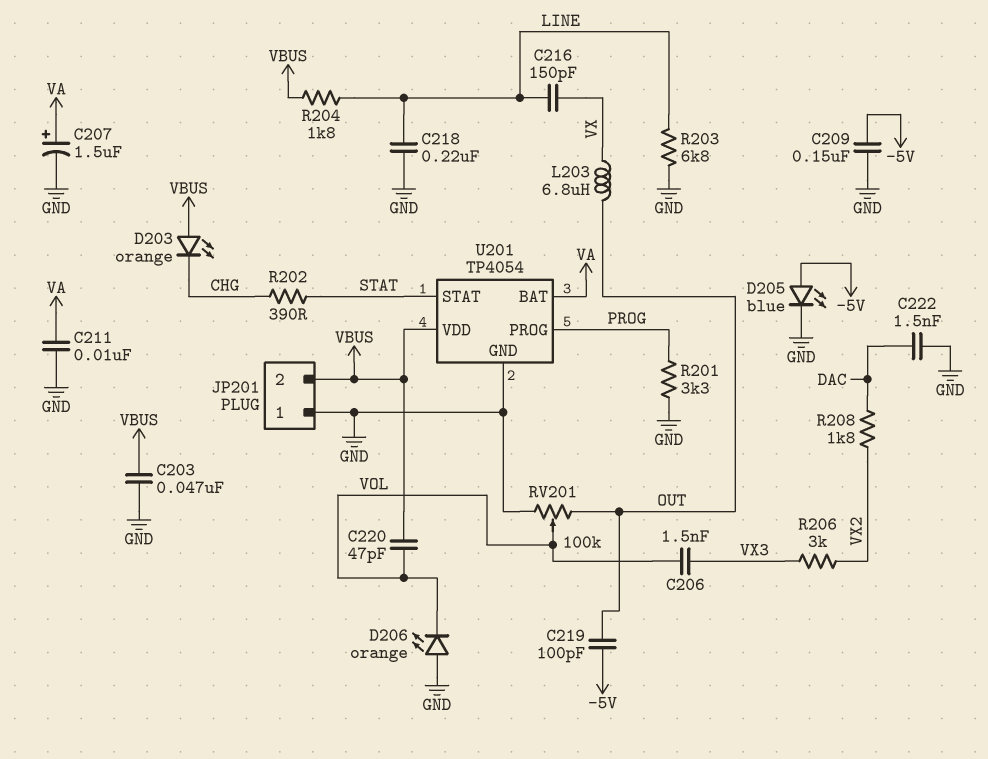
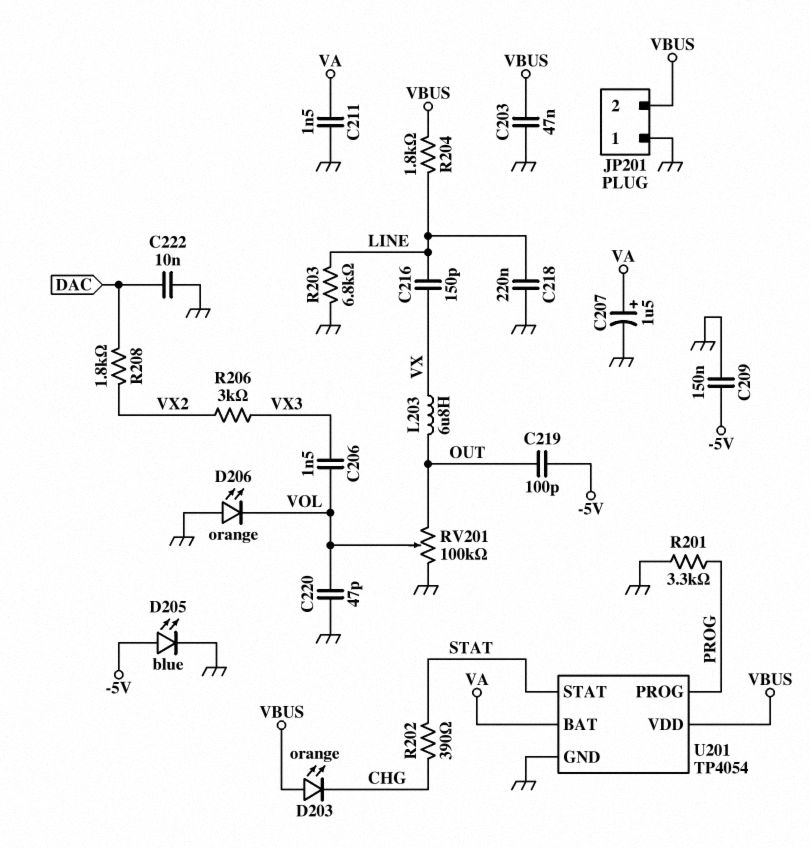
C211: 10nF (GND, VA) -> 1.5nF (GND, VA)
C220: 47pF (VBUS, VOL) -> 47pF (GND, VOL)
C222: 1.5nF (DAC, GND) -> 10nF (DAC, GND)

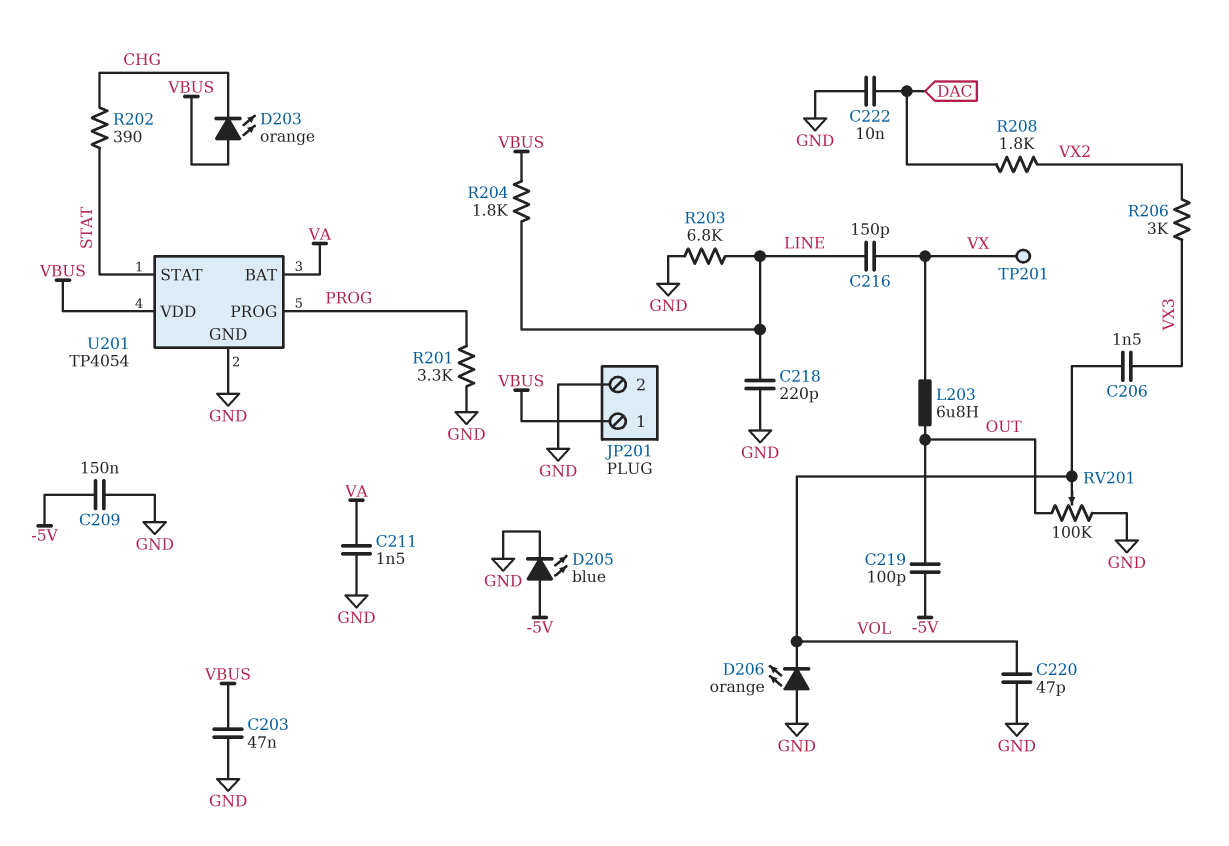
C207: 1.5uF (plus VA, minus GND) -> none
C218: 220nF (GND, LINE) -> 220pF (GND, LINE)
JP201 pin 1: GND -> VBUS
JP201 pin 2: VBUS -> GND
TP201: none -> test point (VX)

